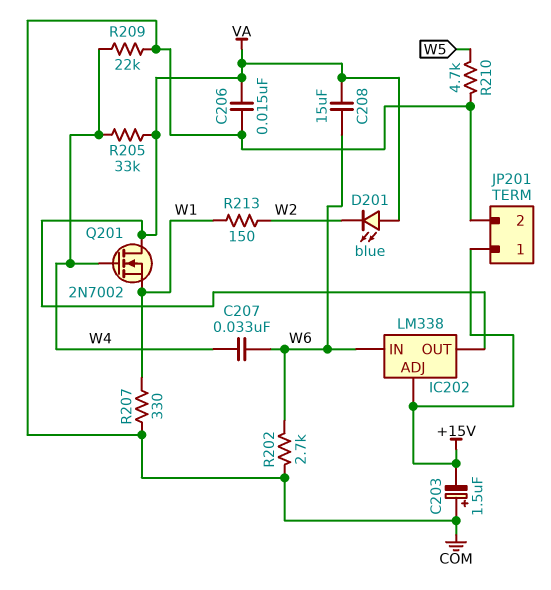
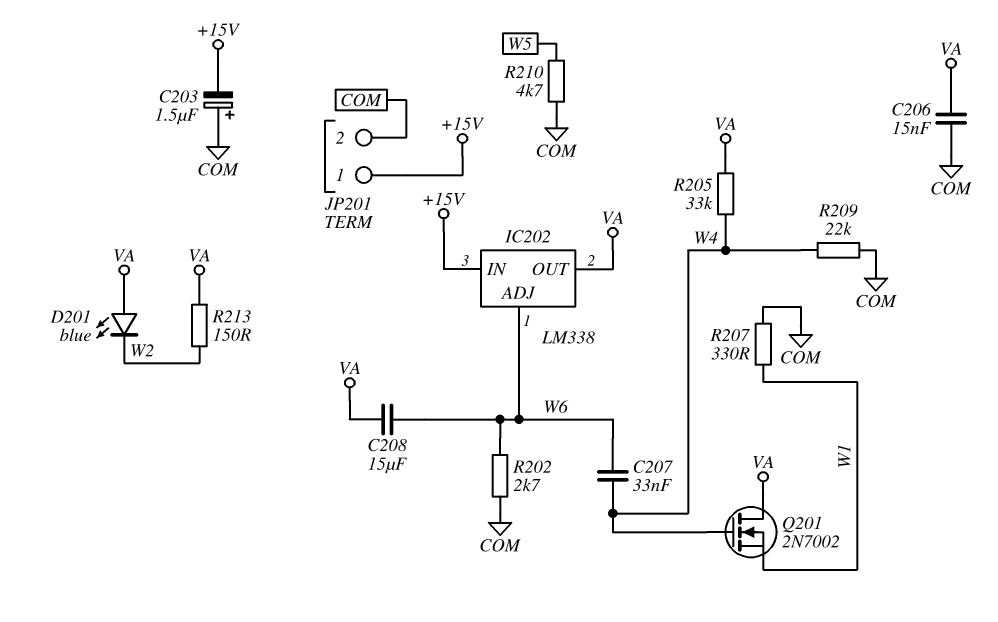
IC202 pin ADJ: +15V -> W6
IC202 pin IN: W6 -> +15V
R213: 150 (W1, W2) -> 150 (VA, W2)

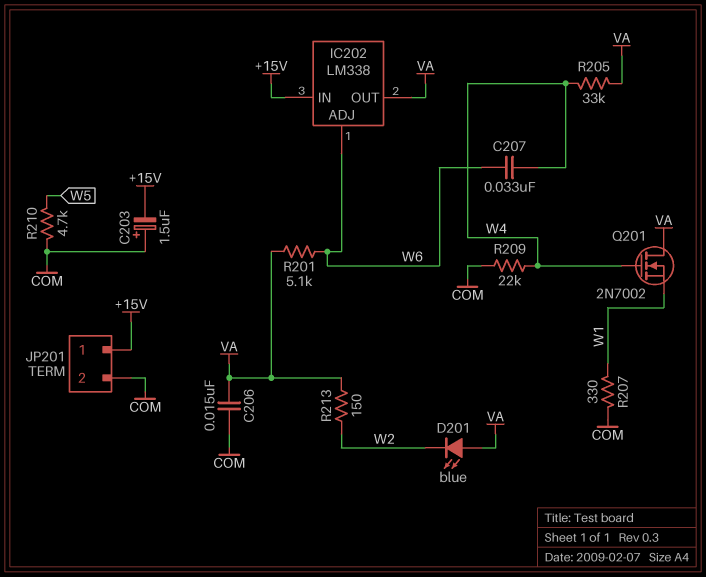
C208: 15uF (VA, W6) -> none
R201: none -> 5.1k (VA, W6)
R202: 2.7k (COM, W6) -> none

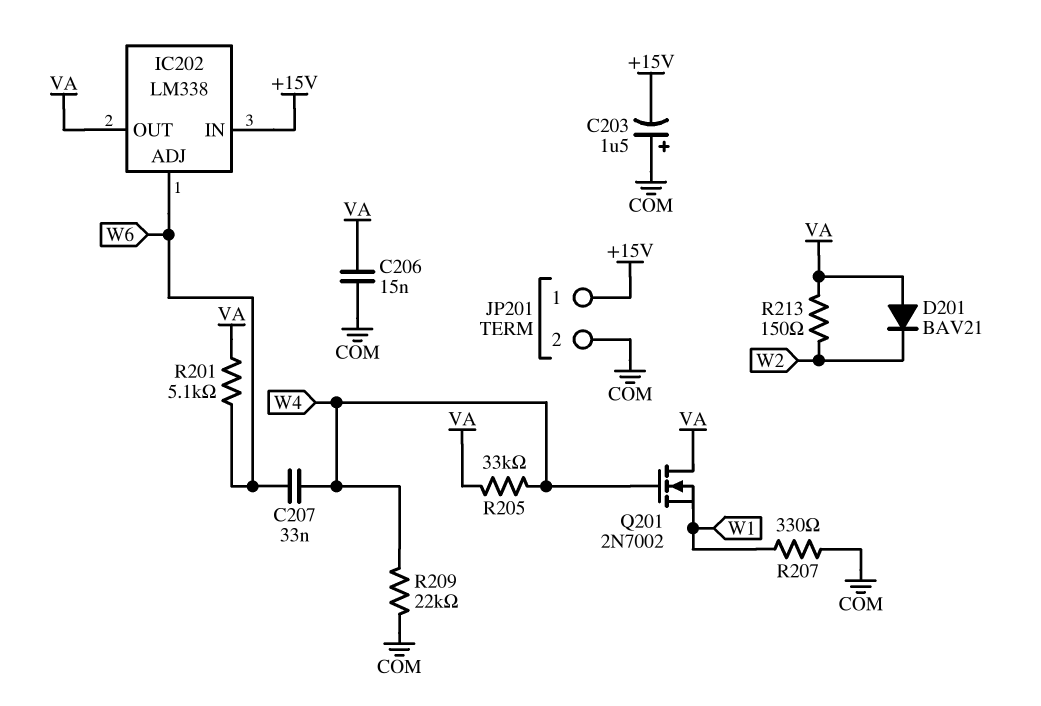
D201: LED blue (A VA, K W2) -> diode BAV21 (A VA, K W2)
R210: 4.7k (COM, W5) -> none

